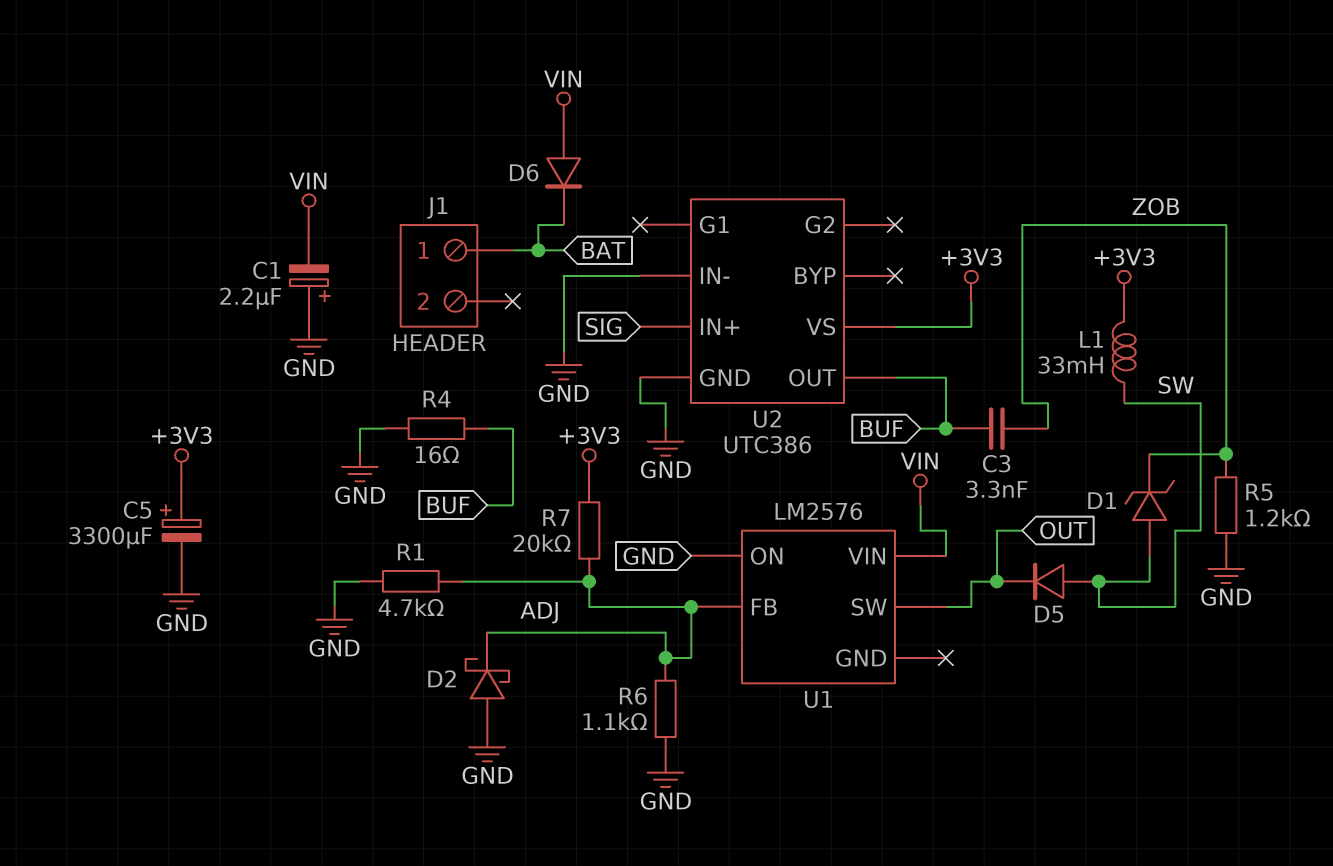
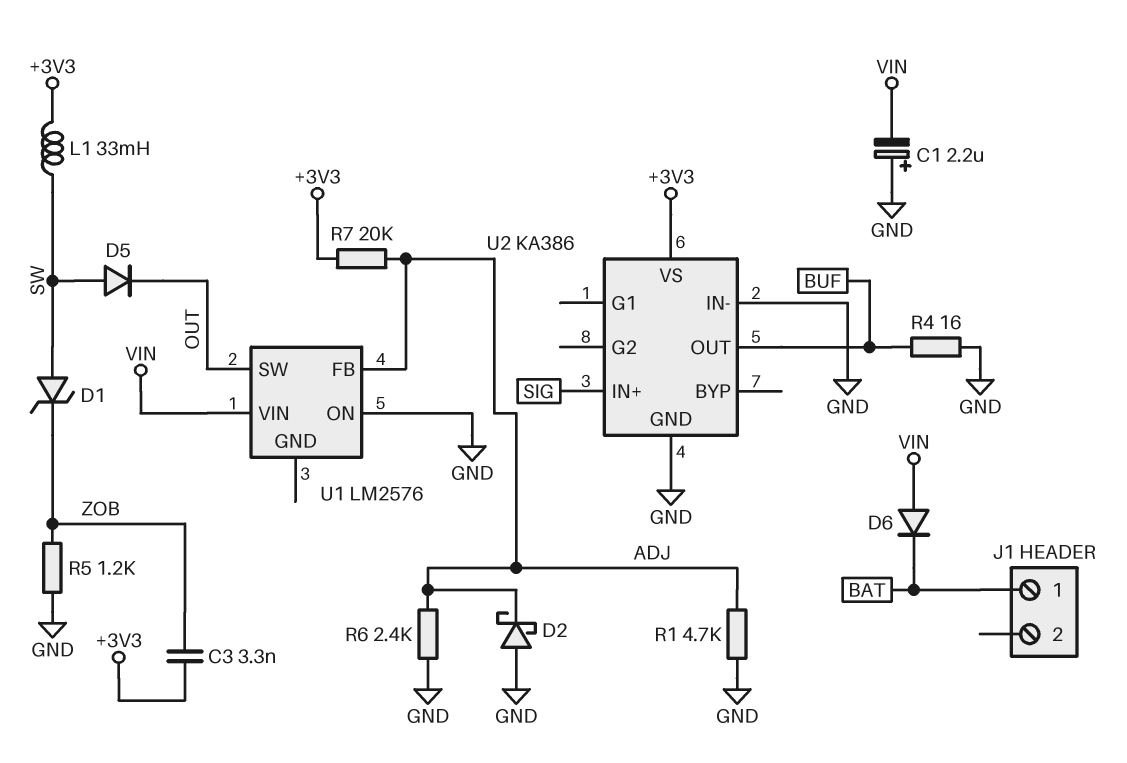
C3: 3.3nF (BUF, ZOB) -> 3.3nF (+3V3, ZOB)
C5: 3300uF (plus +3V3, minus GND) -> none
R6: 1.1k (ADJ, GND) -> 2.4k (ADJ, GND)
U2: UTC386 -> KA386

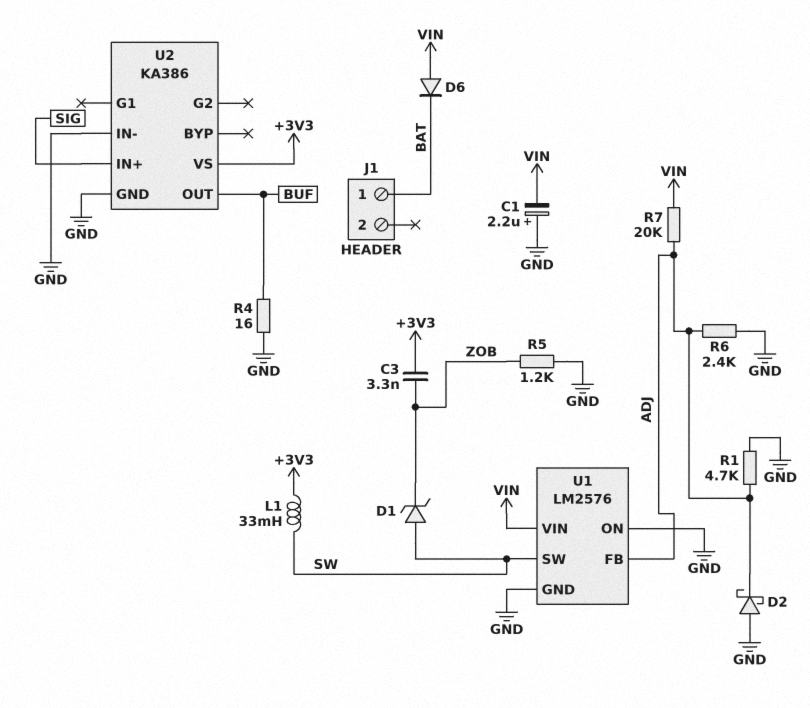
D5: diode (A SW, K OUT) -> none
R7: 20k (+3V3, ADJ) -> 20k (ADJ, VIN)
U1 pin GND: none -> GND
U1 pin SW: OUT -> SW

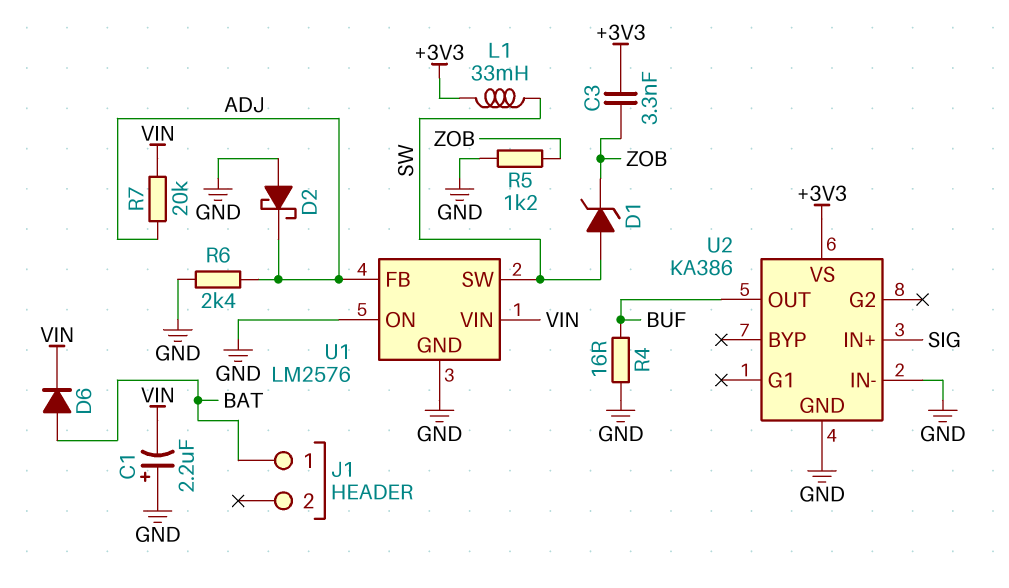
D6: diode (A VIN, K BAT) -> diode (A BAT, K VIN)
R1: 4.7k (ADJ, GND) -> none

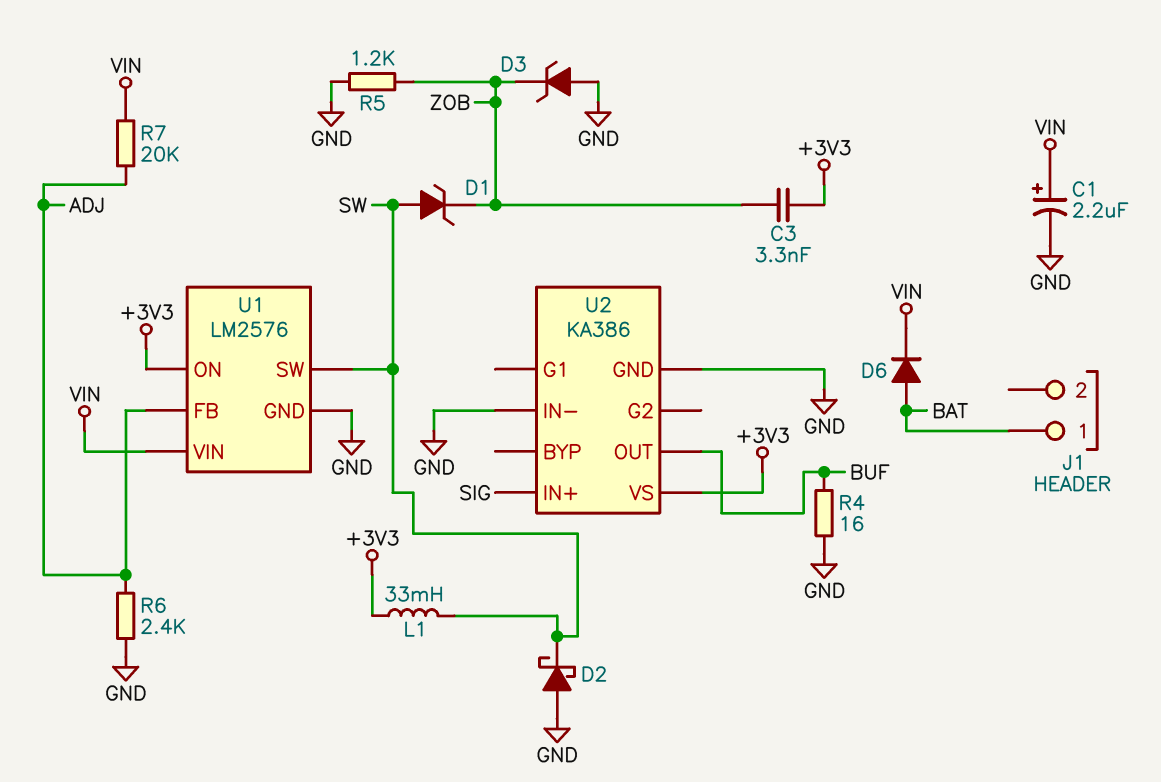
C1: 2.2uF (plus GND, minus VIN) -> 2.2uF (plus VIN, minus GND)
D2: schottky (A GND, K ADJ) -> schottky (A GND, K SW)
D3: none -> zener (A GND, K ZOB)
U1 pin ON: GND -> +3V3

